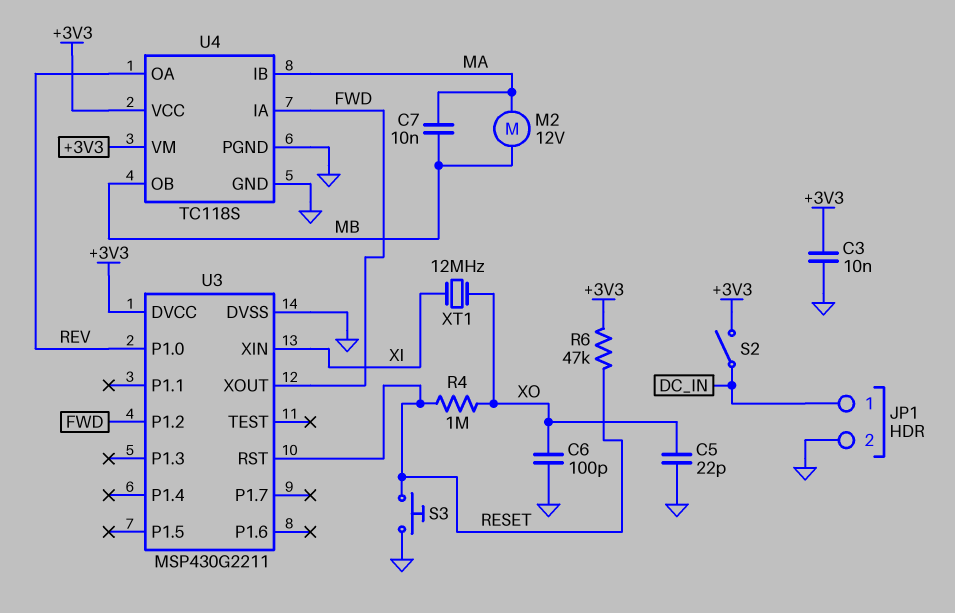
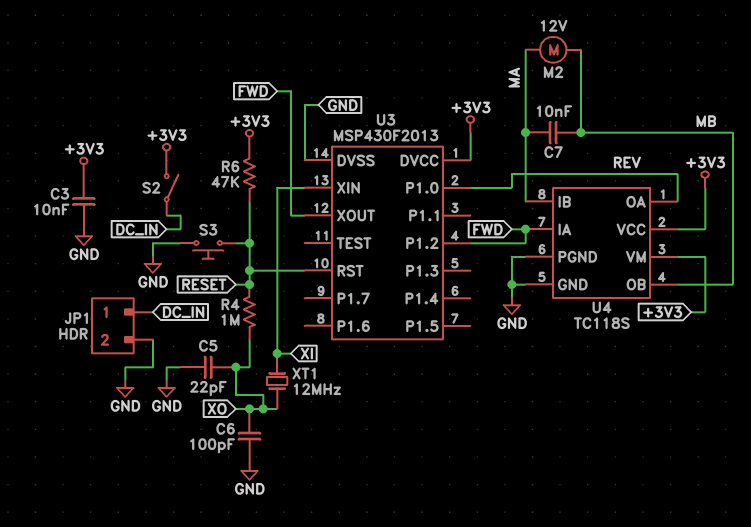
U3: MSP430G2211 -> MSP430F2013

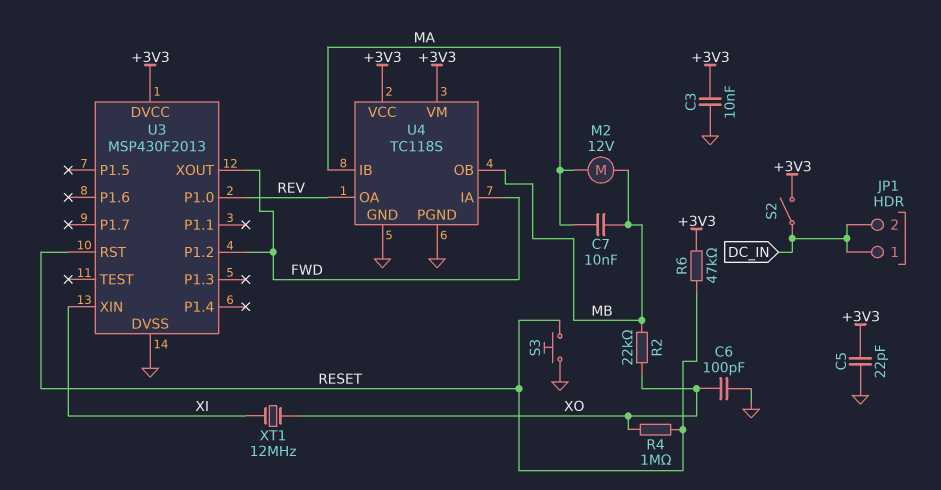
C5: 22pF (GND, XO) -> 22pF (+3V3, GND)
JP1 pin 2: GND -> DC_IN
R2: none -> 22k (MB, XO)

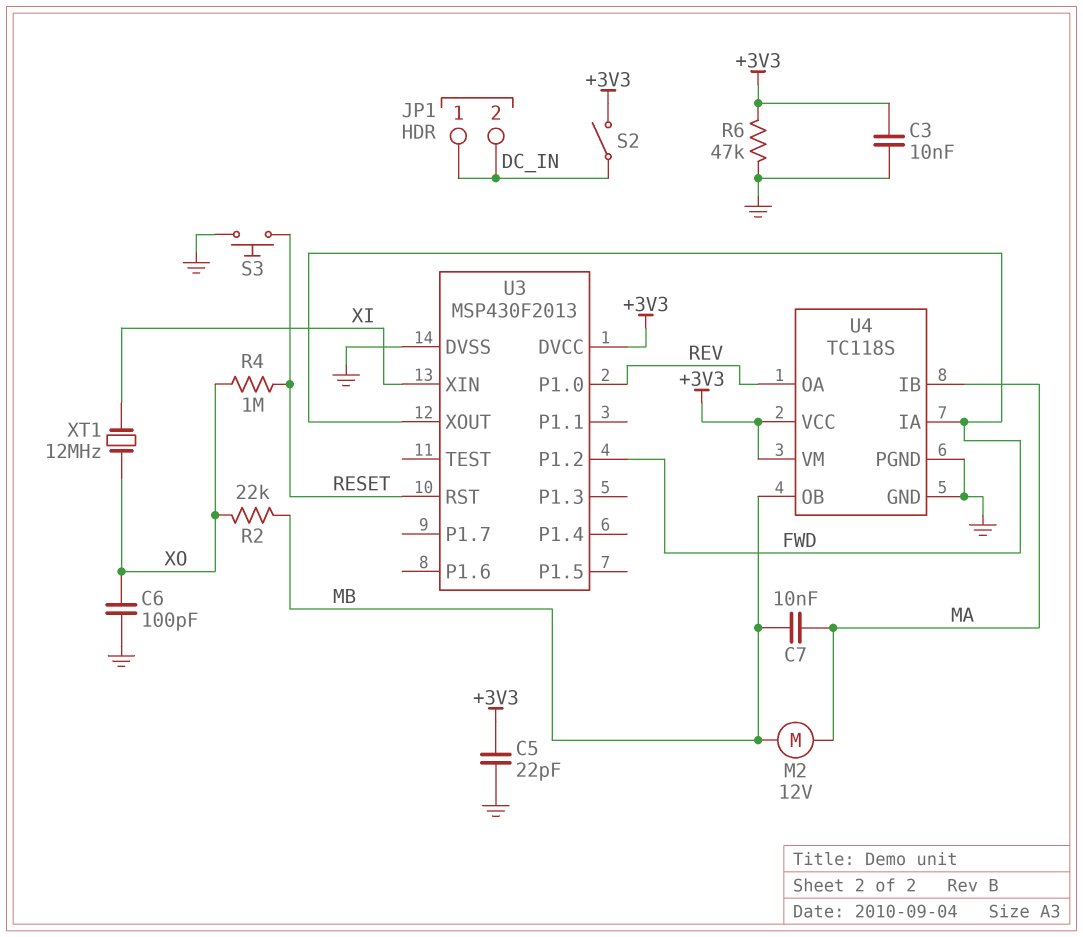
R6: 47k (+3V3, RESET) -> 47k (+3V3, GND)

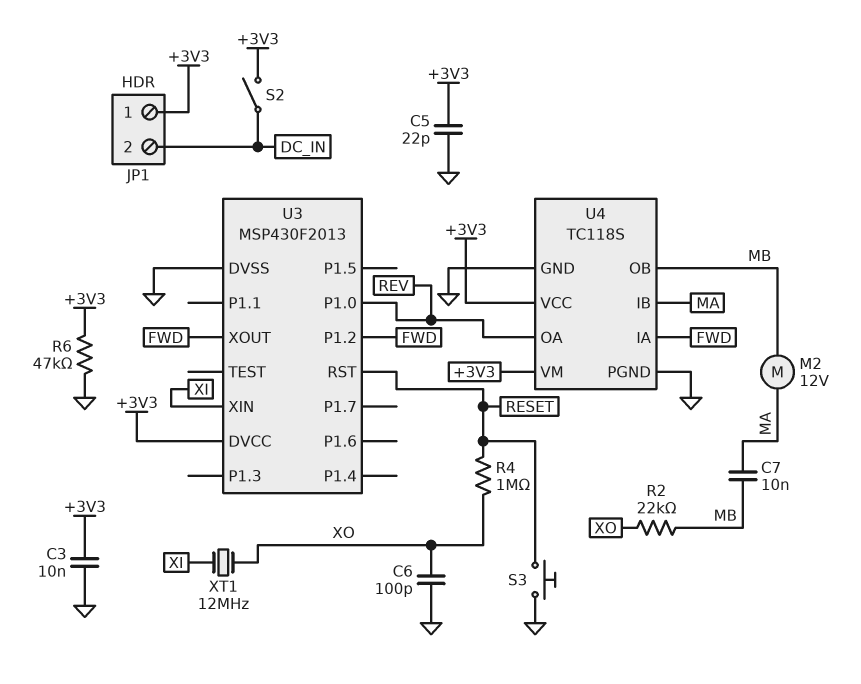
JP1 pin 1: DC_IN -> +3V3

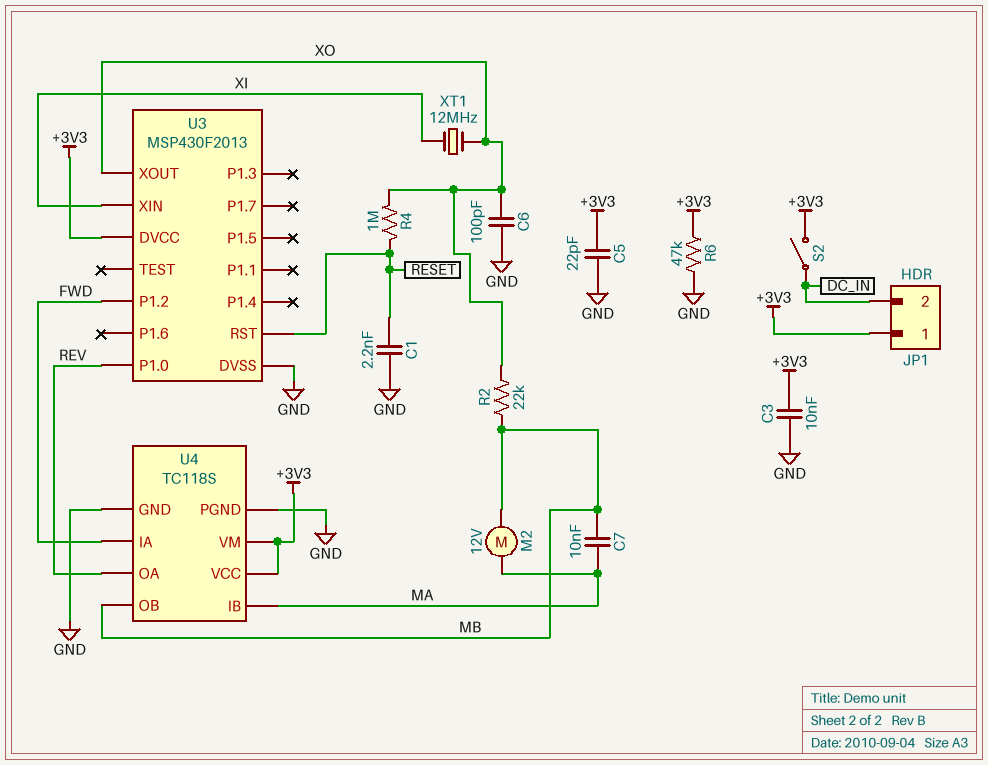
C1: none -> 2.2nF (GND, RESET)
S3: button (GND, RESET) -> none
U3 pin XOUT: FWD -> XO

